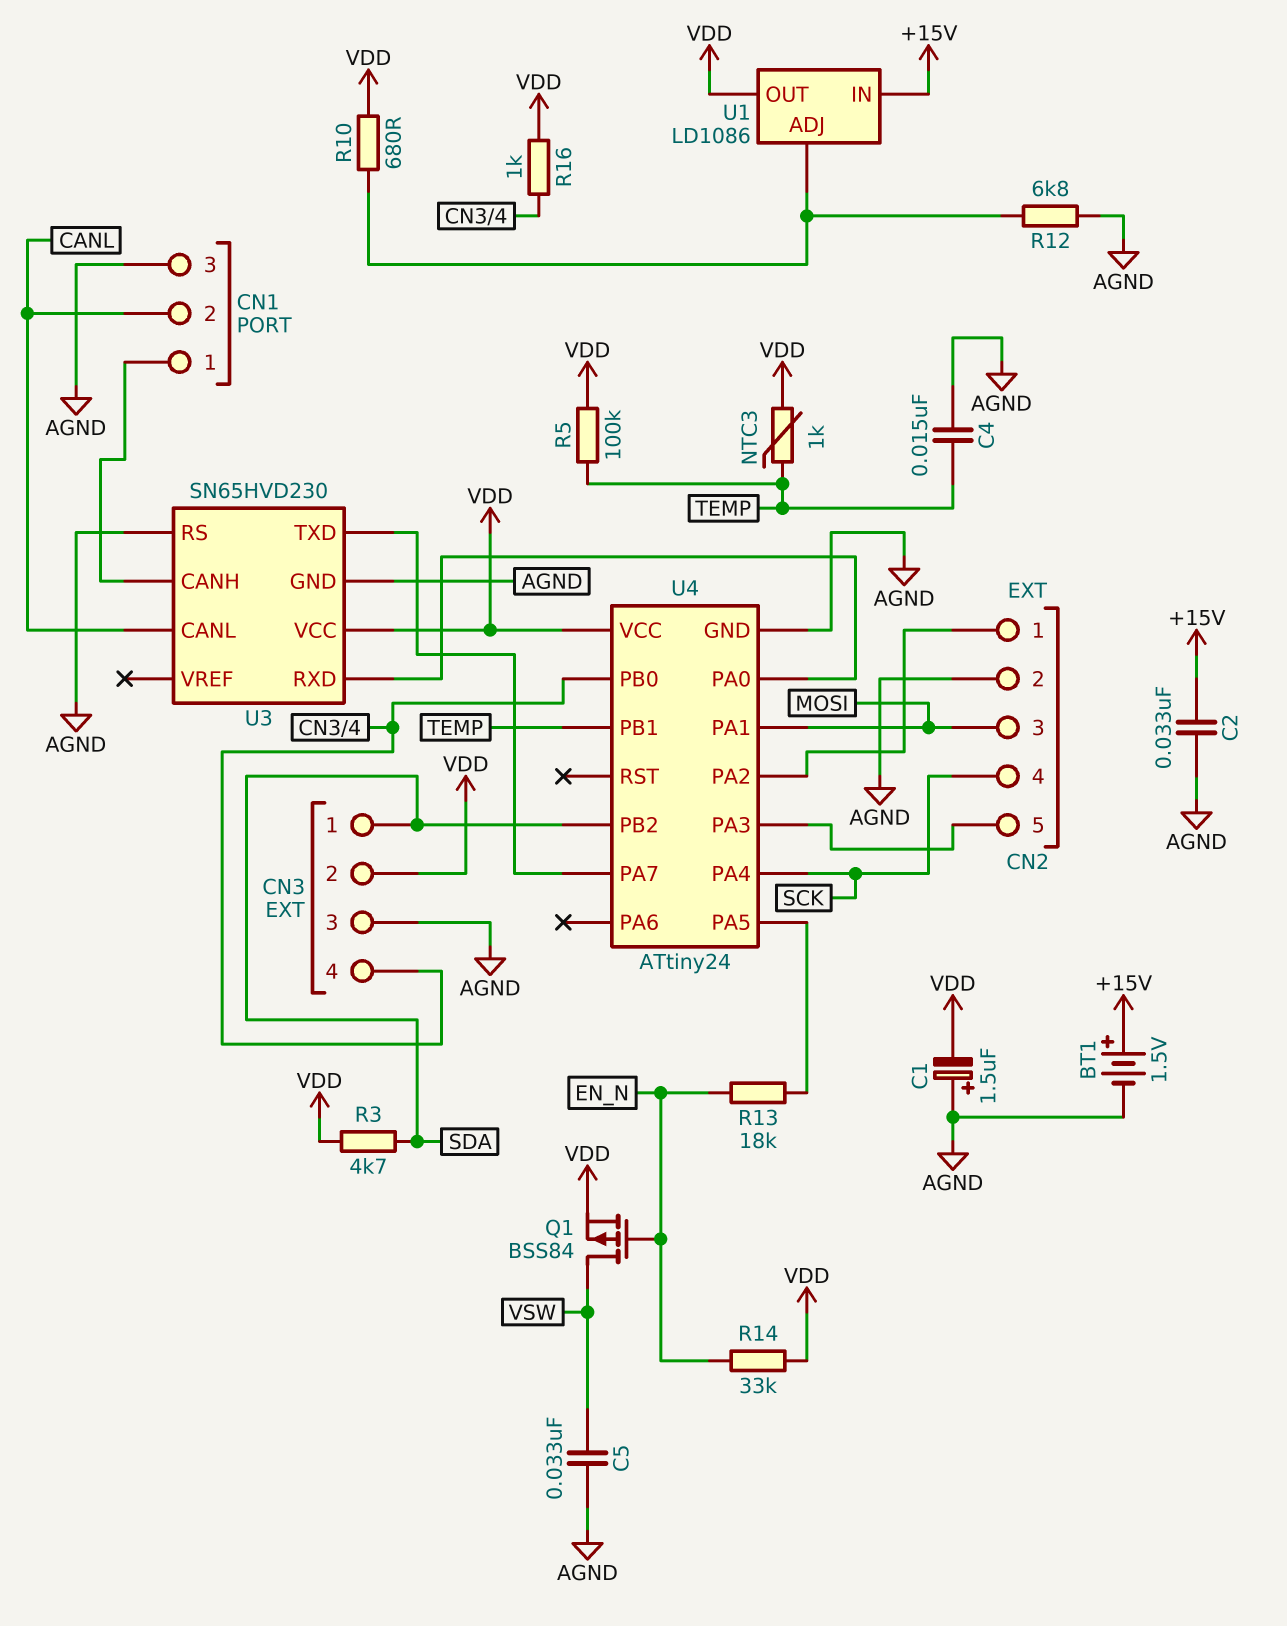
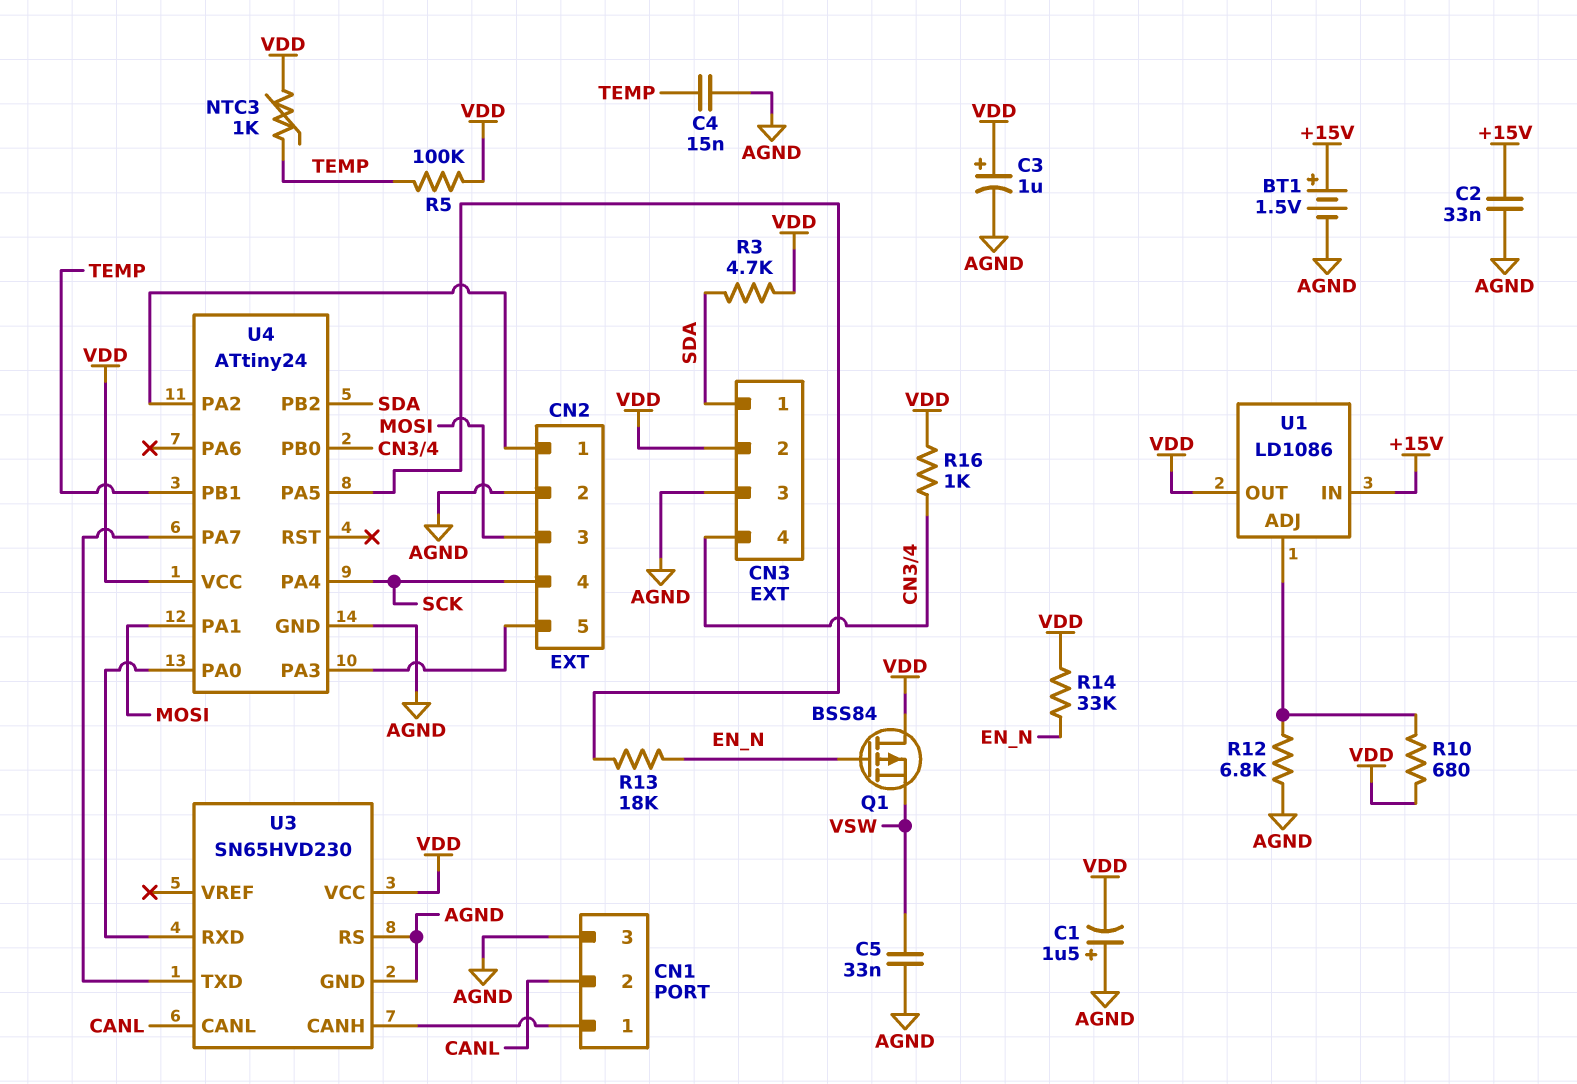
C3: none -> 1uF (plus VDD, minus AGND)
Q1: PMOS BSS84 (G EN_N, D VSW, S VDD) -> PMOS BSS84 (G EN_N, D VDD, S VSW)

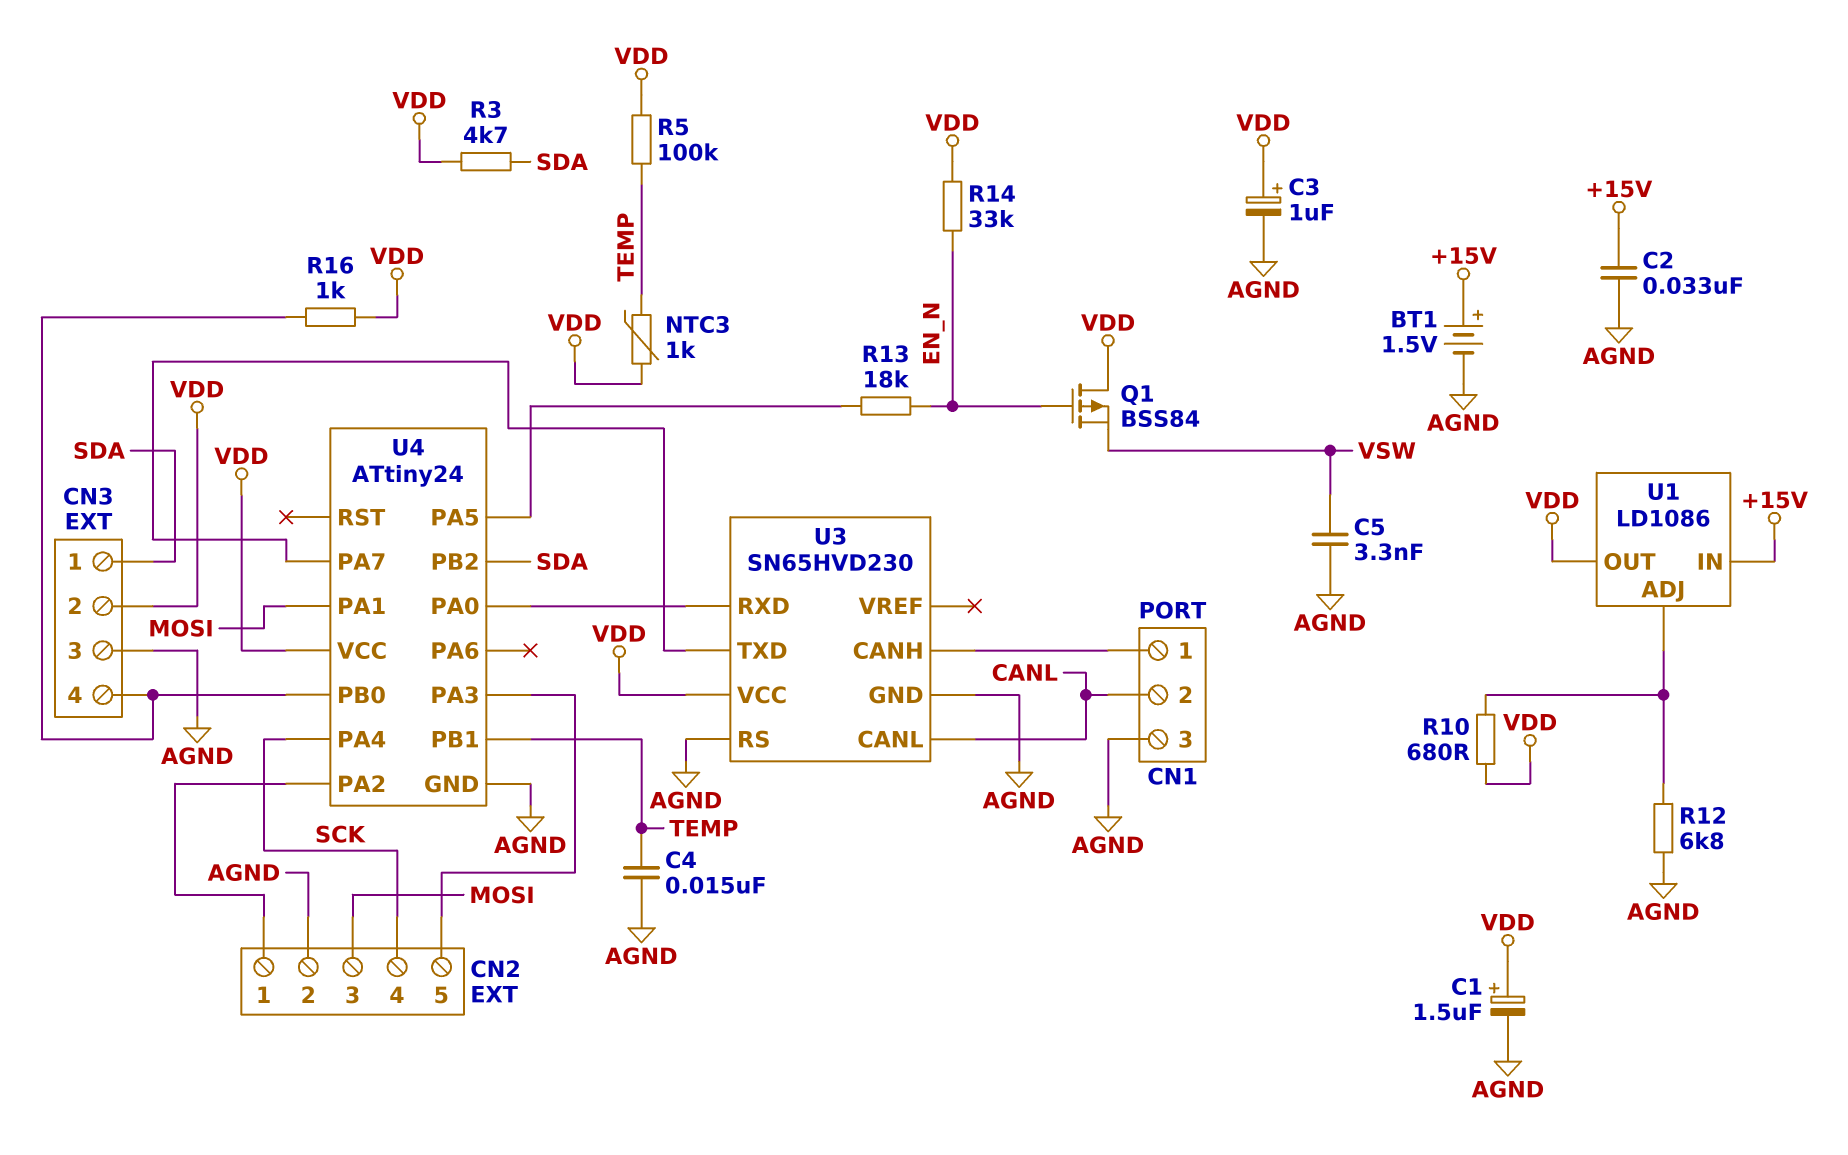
C1: 1.5uF (plus AGND, minus VDD) -> 1.5uF (plus VDD, minus AGND)
C5: 33nF (AGND, VSW) -> 3.3nF (AGND, VSW)

